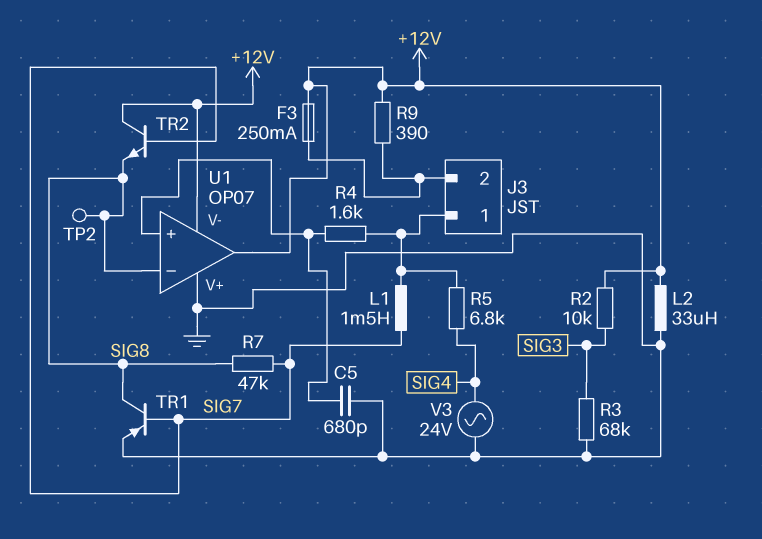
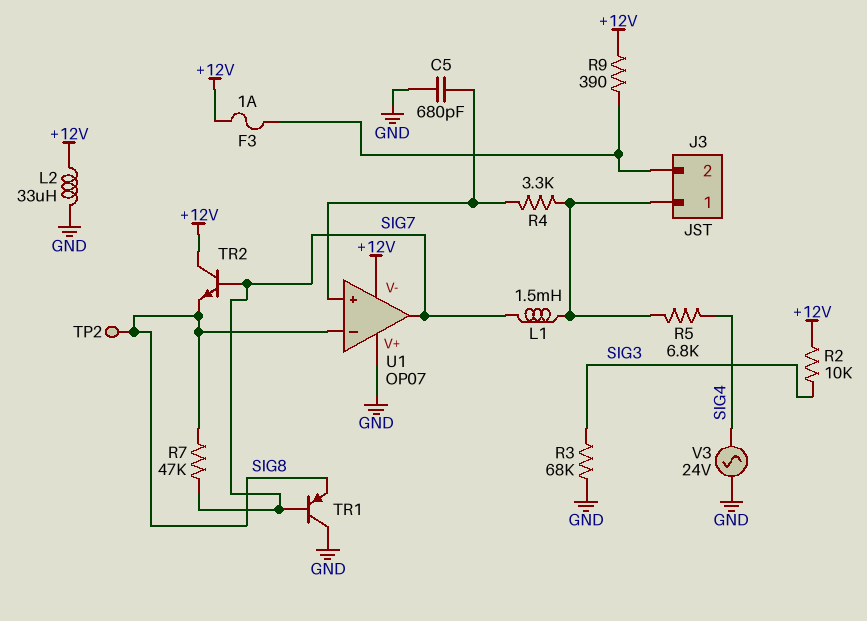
F3: 250mA (+12V, J3/2) -> 1A (+12V, J3/2)
R4: 1.6k (J3/1, U1/in+) -> 3.3k (J3/1, U1/in+)
TR1: PNP (B SIG7, C SIG8, E GND) -> PNP (B SIG7, C GND, E SIG8)
U1 pin out: +12V -> SIG7

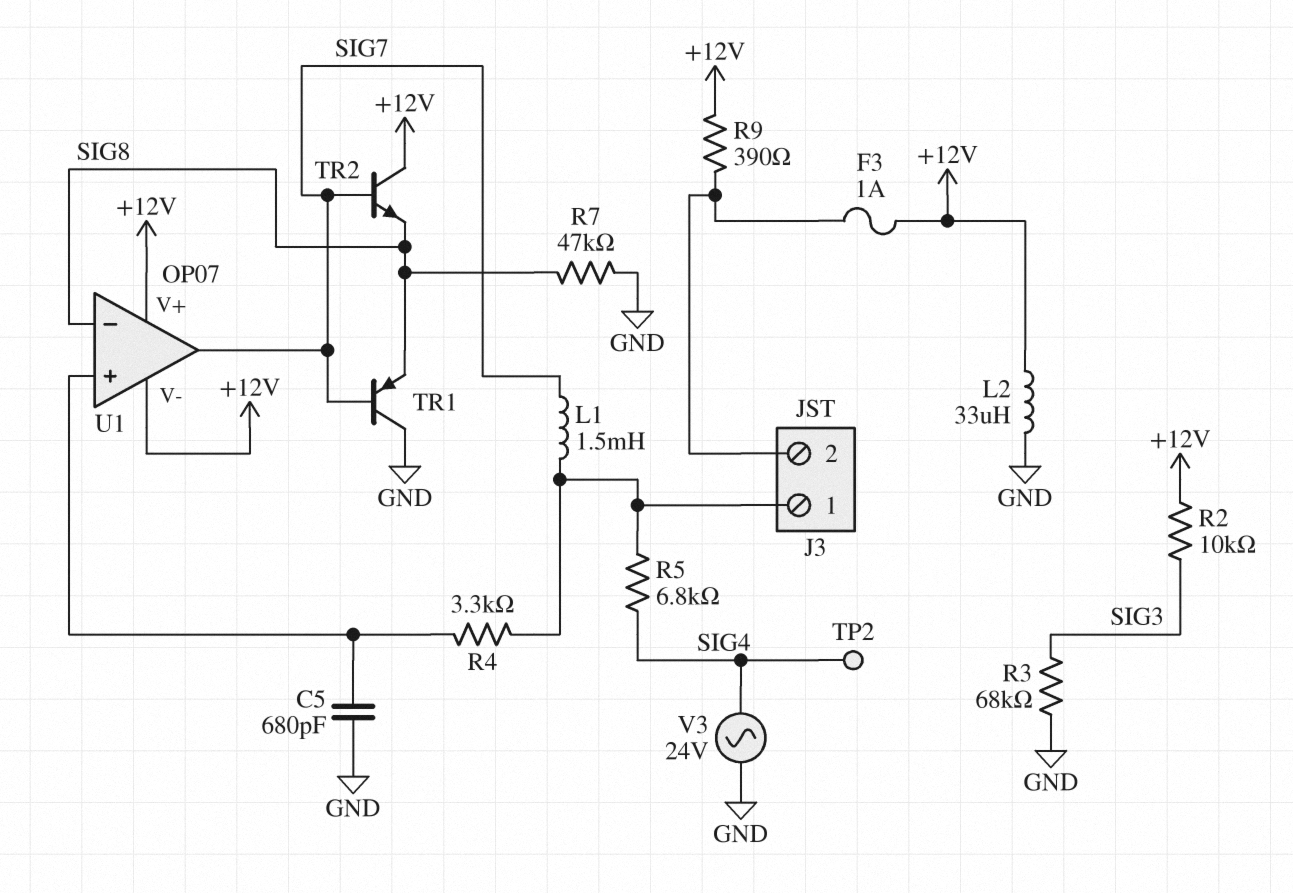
R7: 47k (SIG7, SIG8) -> 47k (GND, SIG8)
TP2: test point (SIG8) -> test point (SIG4)
U1 pin V+: GND -> +12V

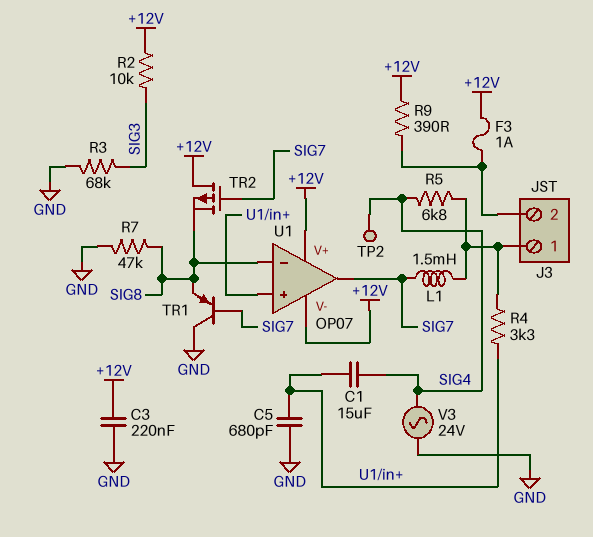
C1: none -> 15uF (SIG4, U1/in+)
C3: none -> 220nF (+12V, GND)
L2: 33uH (+12V, GND) -> none
TR2: NPN (B SIG7, C +12V, E SIG8) -> PMOS (G SIG7, D +12V, S SIG8)

